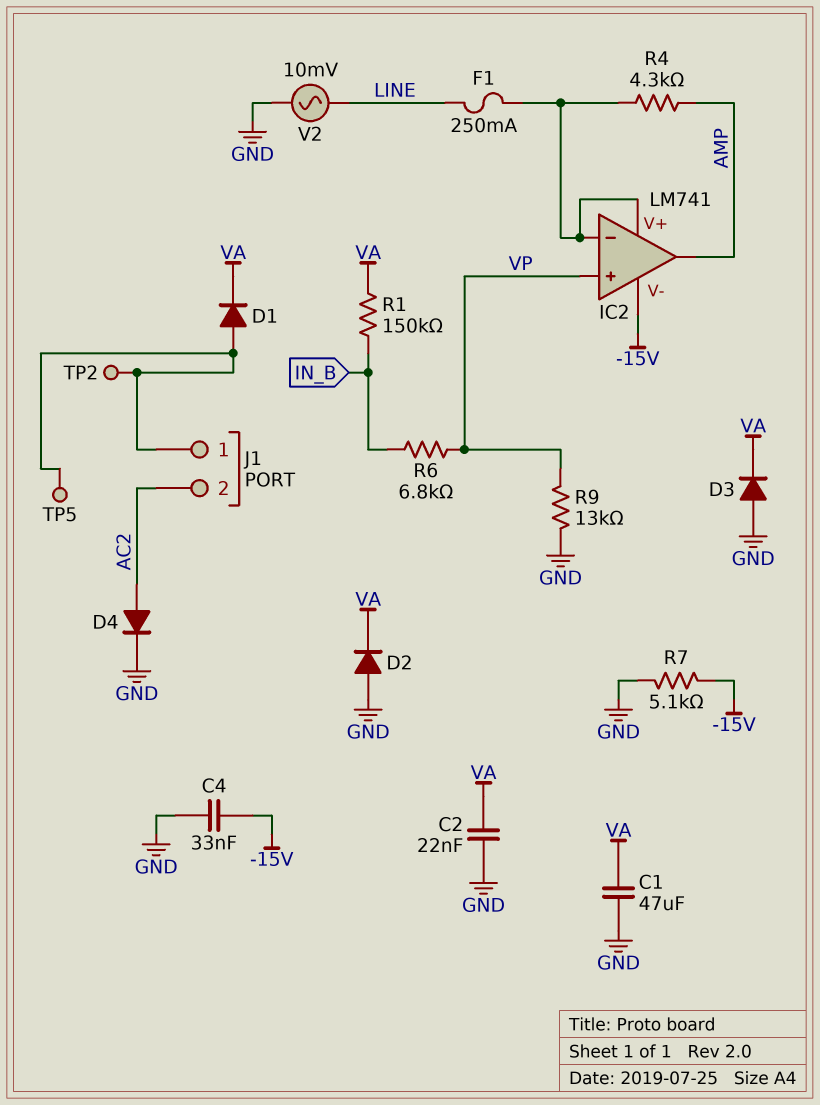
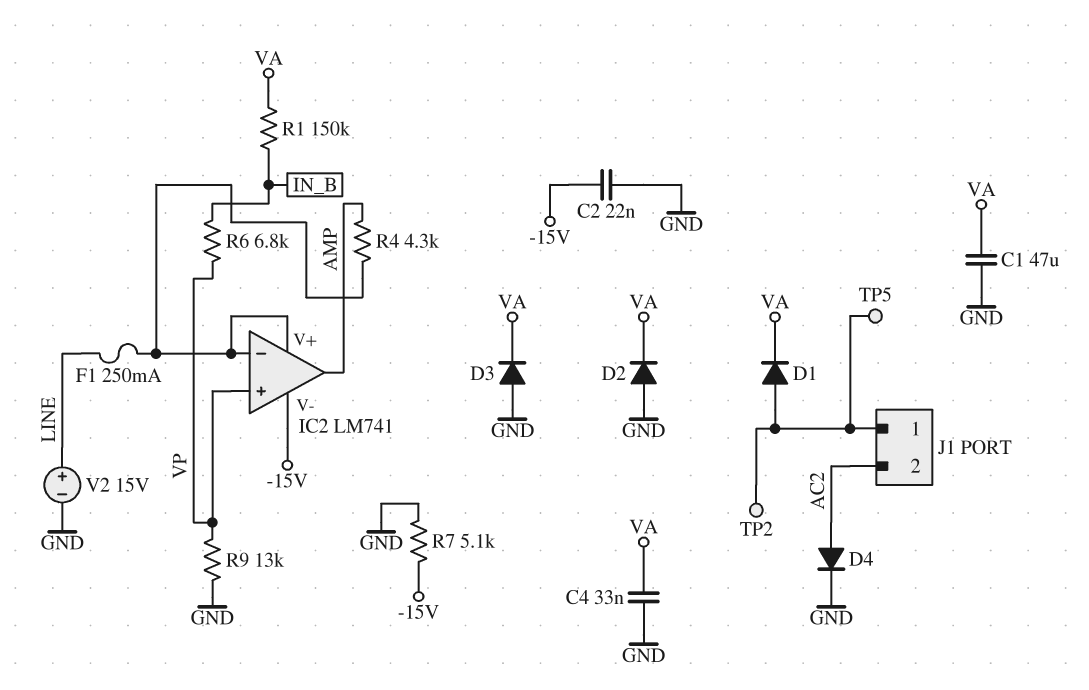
C2: 22nF (GND, VA) -> 22nF (-15V, GND)
C4: 33nF (-15V, GND) -> 33nF (GND, VA)
V2: AC 10mV (GND, LINE) -> 15V (plus LINE, minus GND)

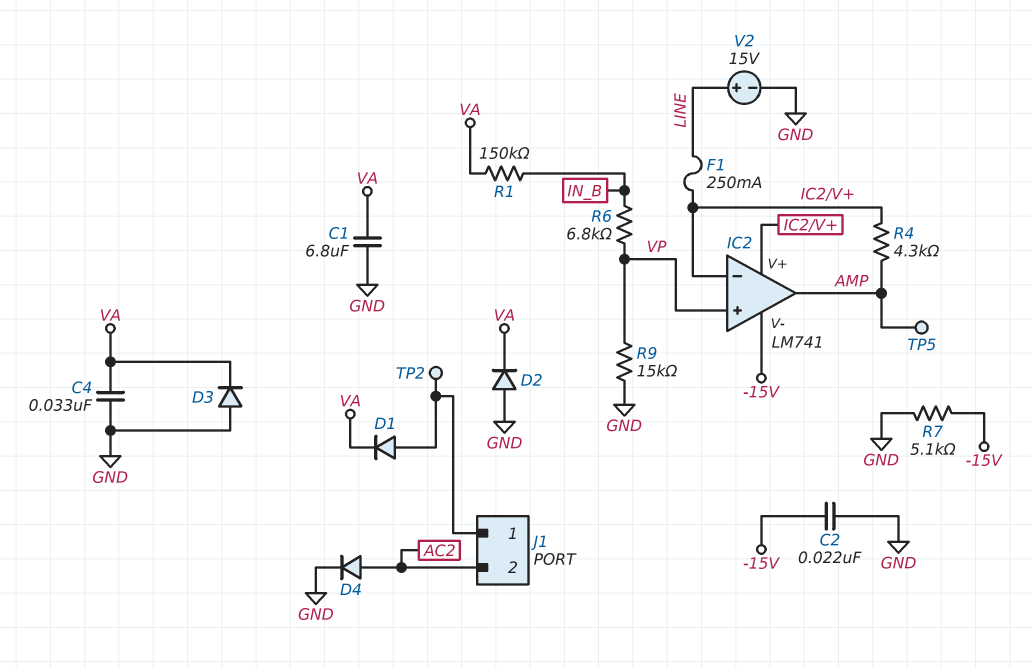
C1: 47uF (GND, VA) -> 6.8uF (GND, VA)
R9: 13k (GND, VP) -> 15k (GND, VP)
TP5: test point (J1/1) -> test point (AMP)

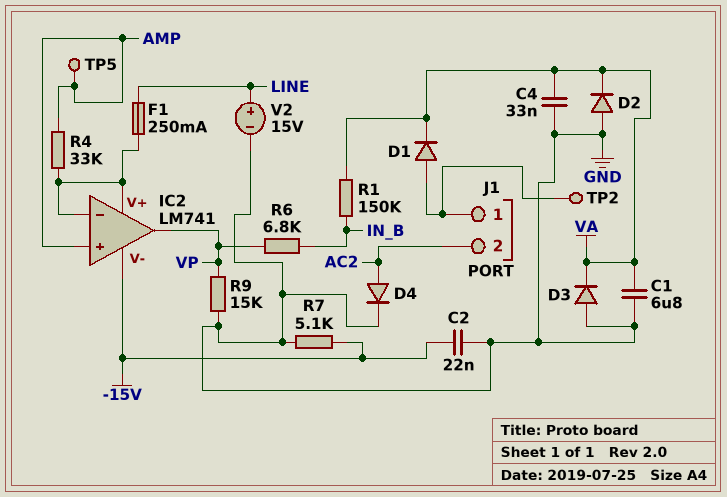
IC2 pin in+: VP -> AMP
IC2 pin out: AMP -> VP
R4: 4.3k (AMP, IC2/V+) -> 33k (AMP, IC2/V+)

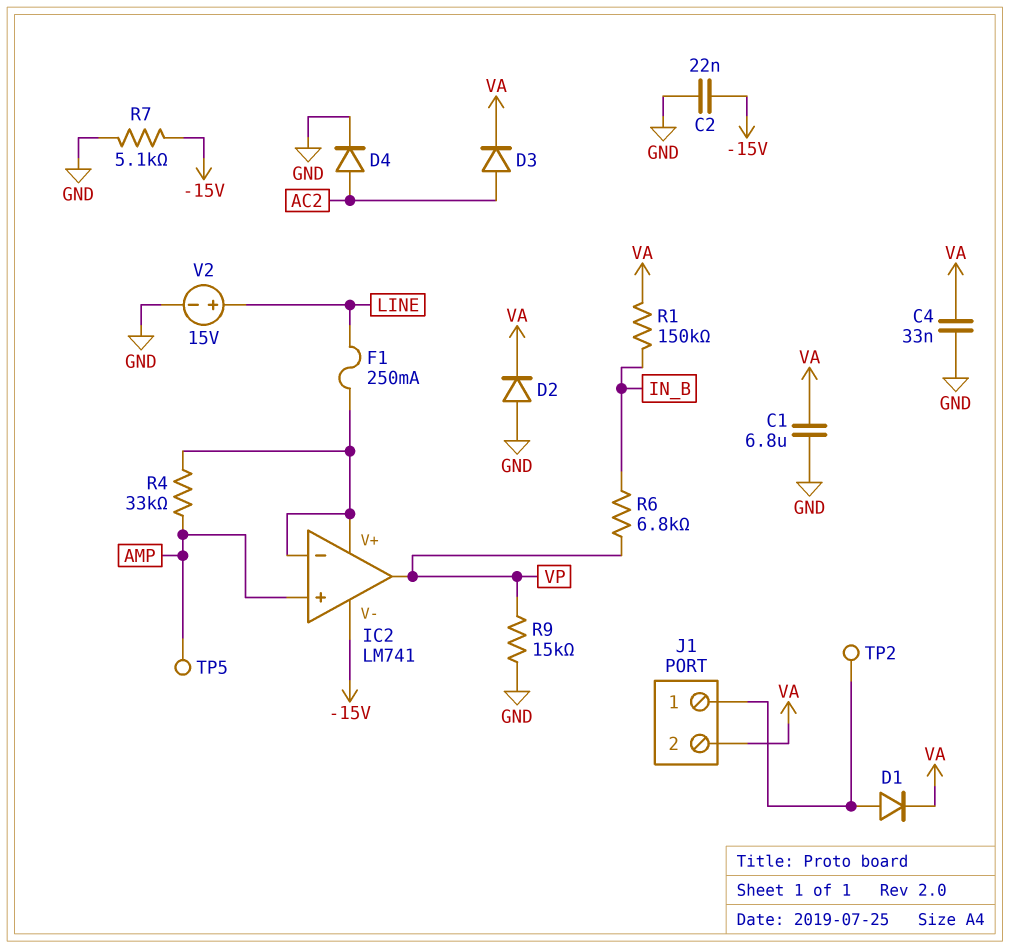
D3: diode (A GND, K VA) -> diode (A AC2, K VA)
J1 pin 2: AC2 -> VA

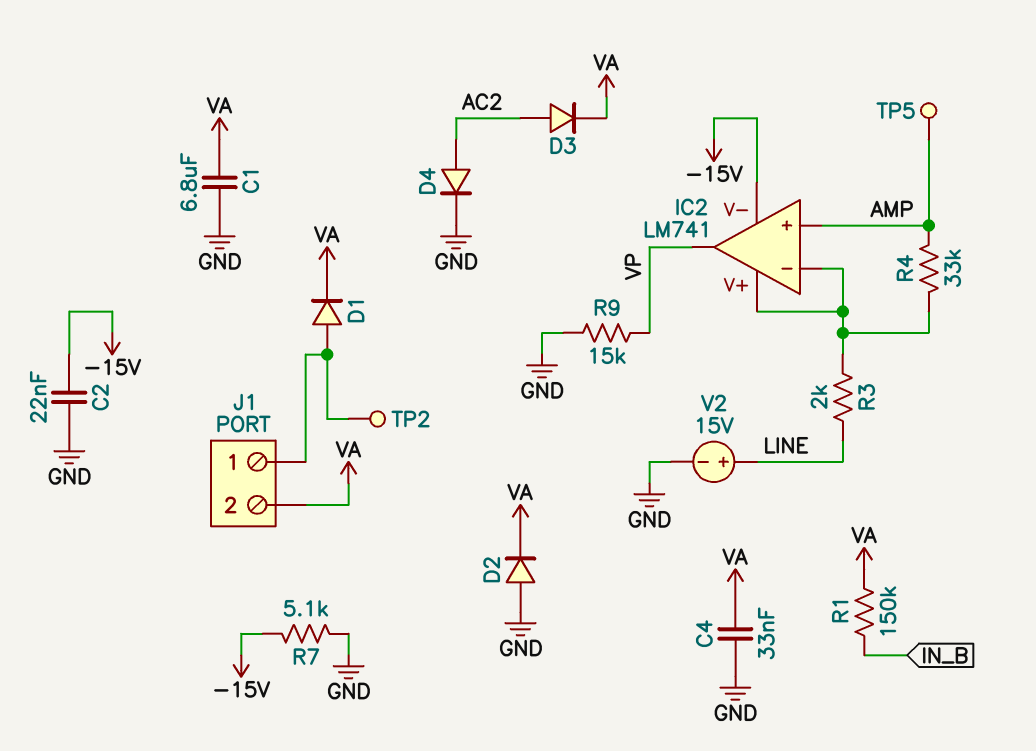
F1: 250mA (IC2/V+, LINE) -> none
R3: none -> 2k (IC2/V+, LINE)
R6: 6.8k (IN_B, VP) -> none

